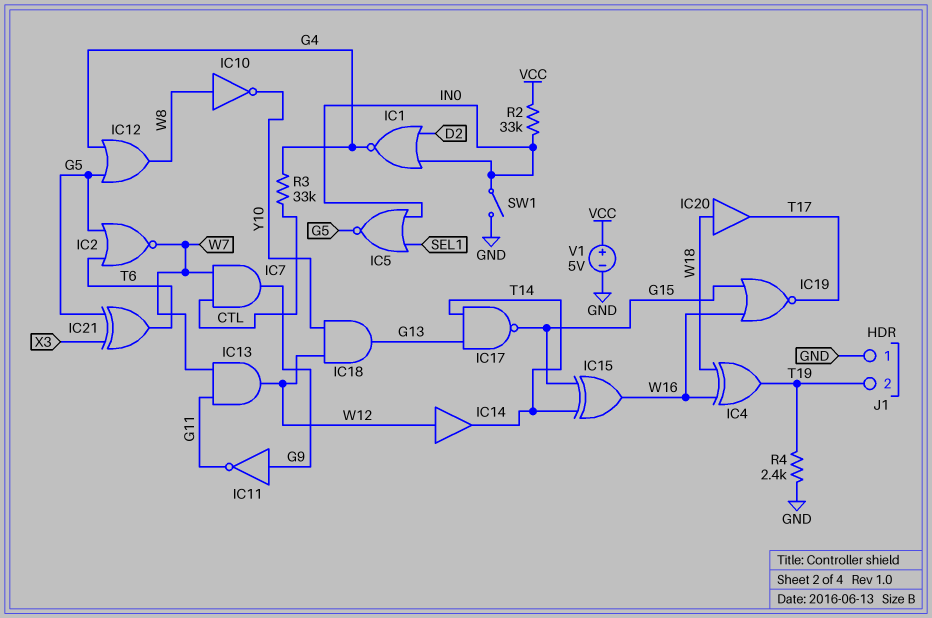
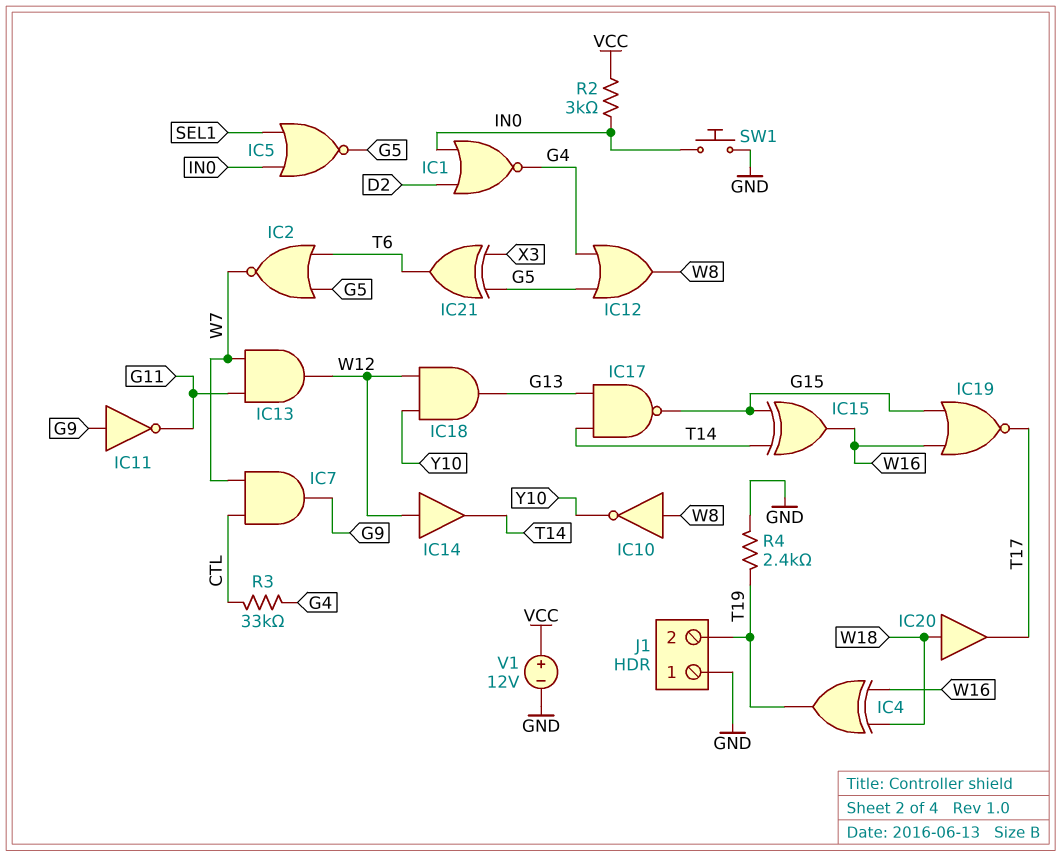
R2: 33k (IN0, VCC) -> 3k (IN0, VCC)
SW1: switch (GND, IN0) -> button (GND, IN0)
V1: 5V (plus VCC, minus GND) -> 12V (plus VCC, minus GND)

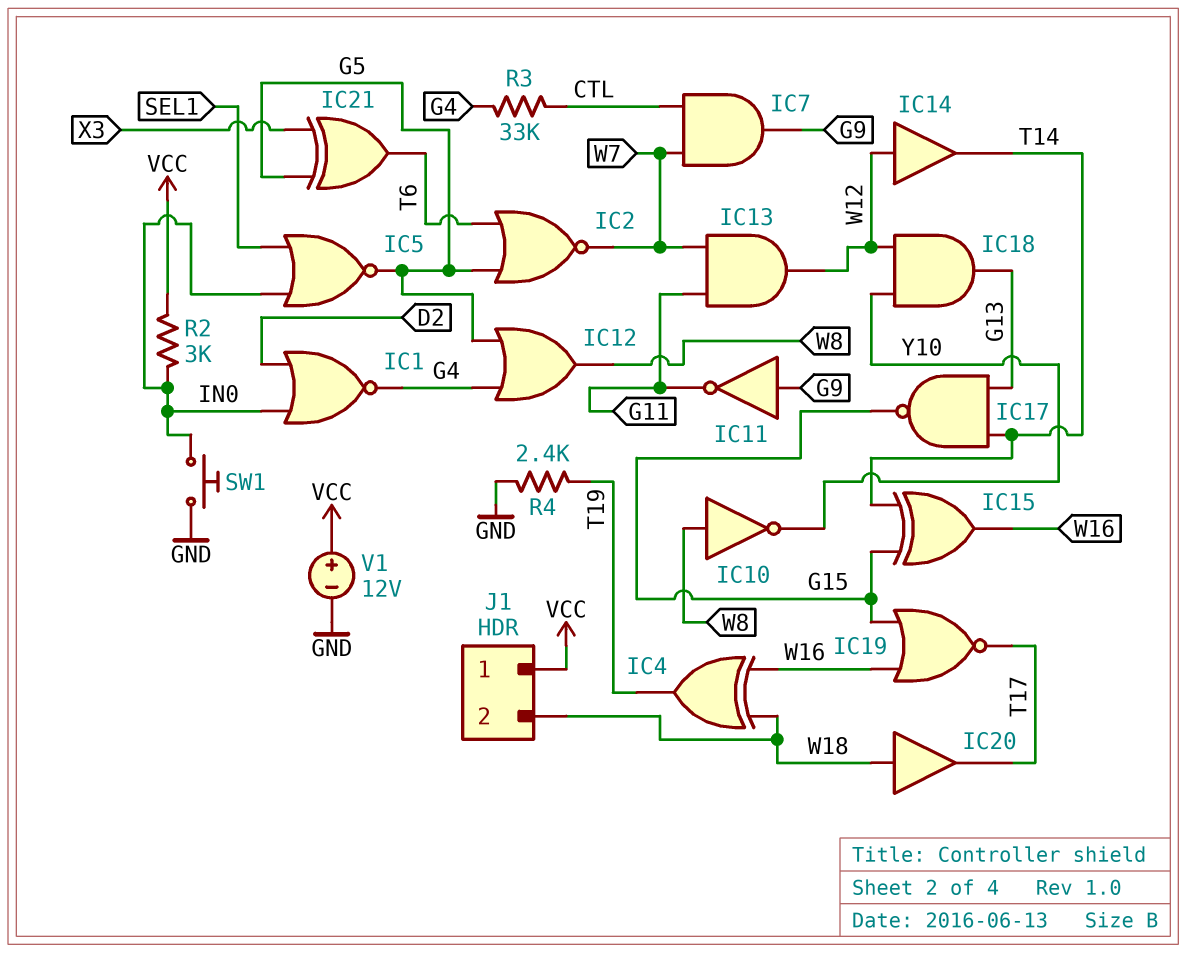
J1 pin 1: GND -> VCC
J1 pin 2: T19 -> W18

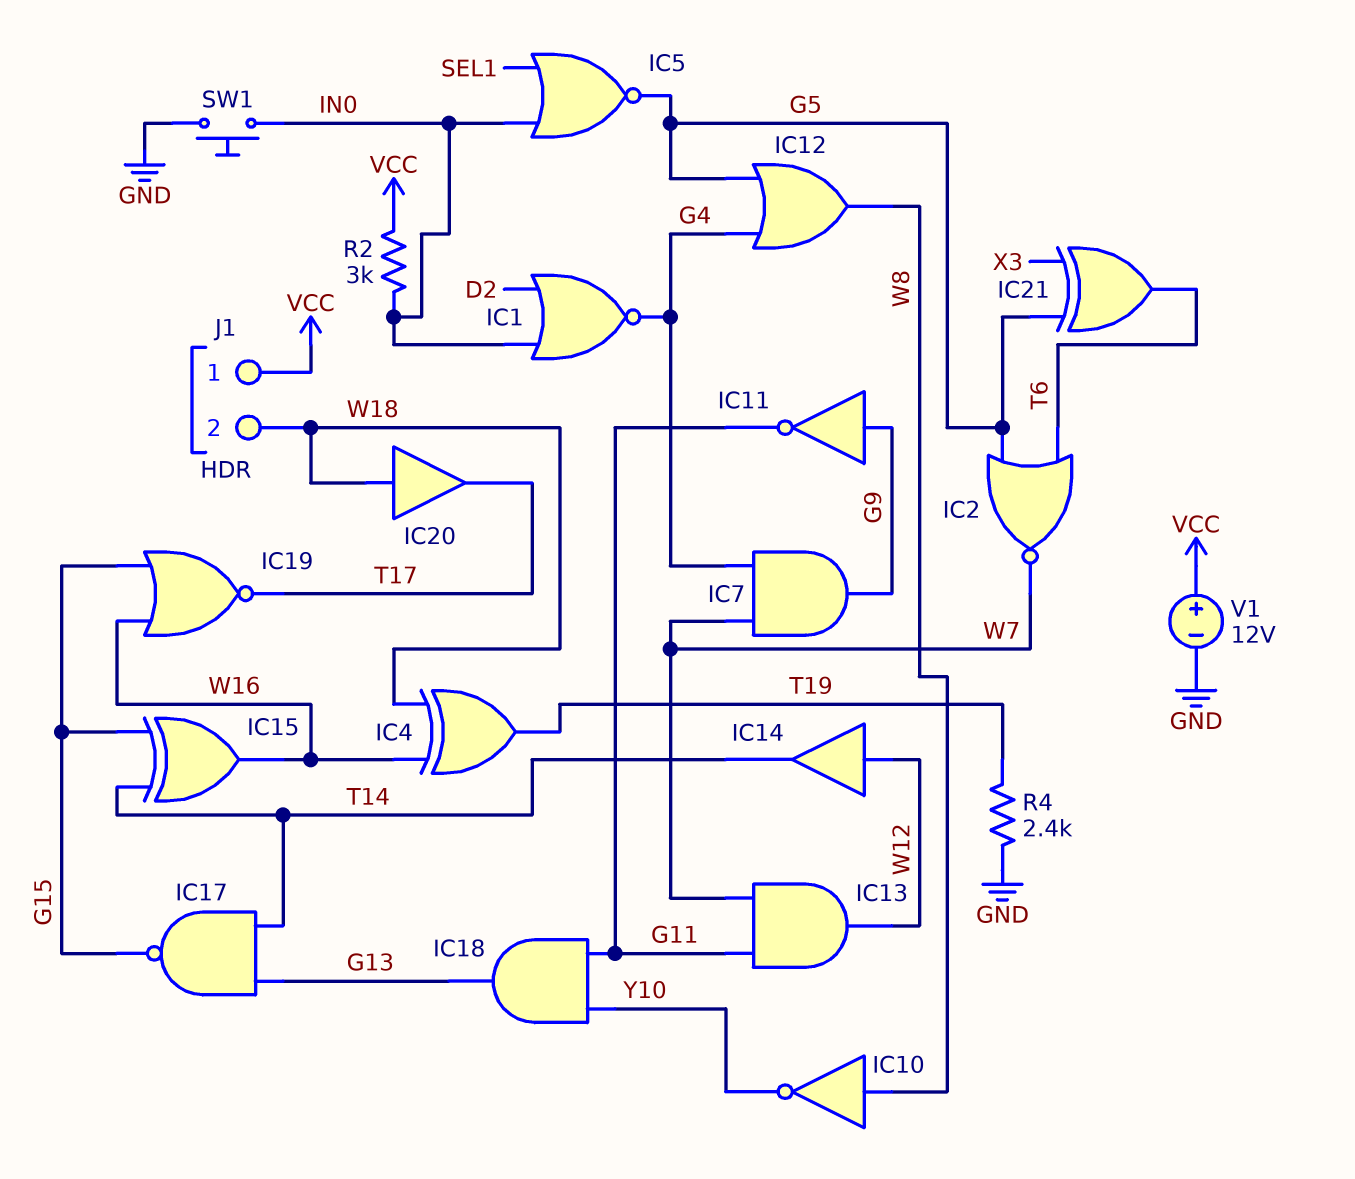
IC7: AND (in CTL, in W7, out G9) -> AND (in G4, in W7, out G9)
IC18: AND (in W12, in Y10, out G13) -> AND (in G11, in Y10, out G13)
R3: 33k (CTL, G4) -> none

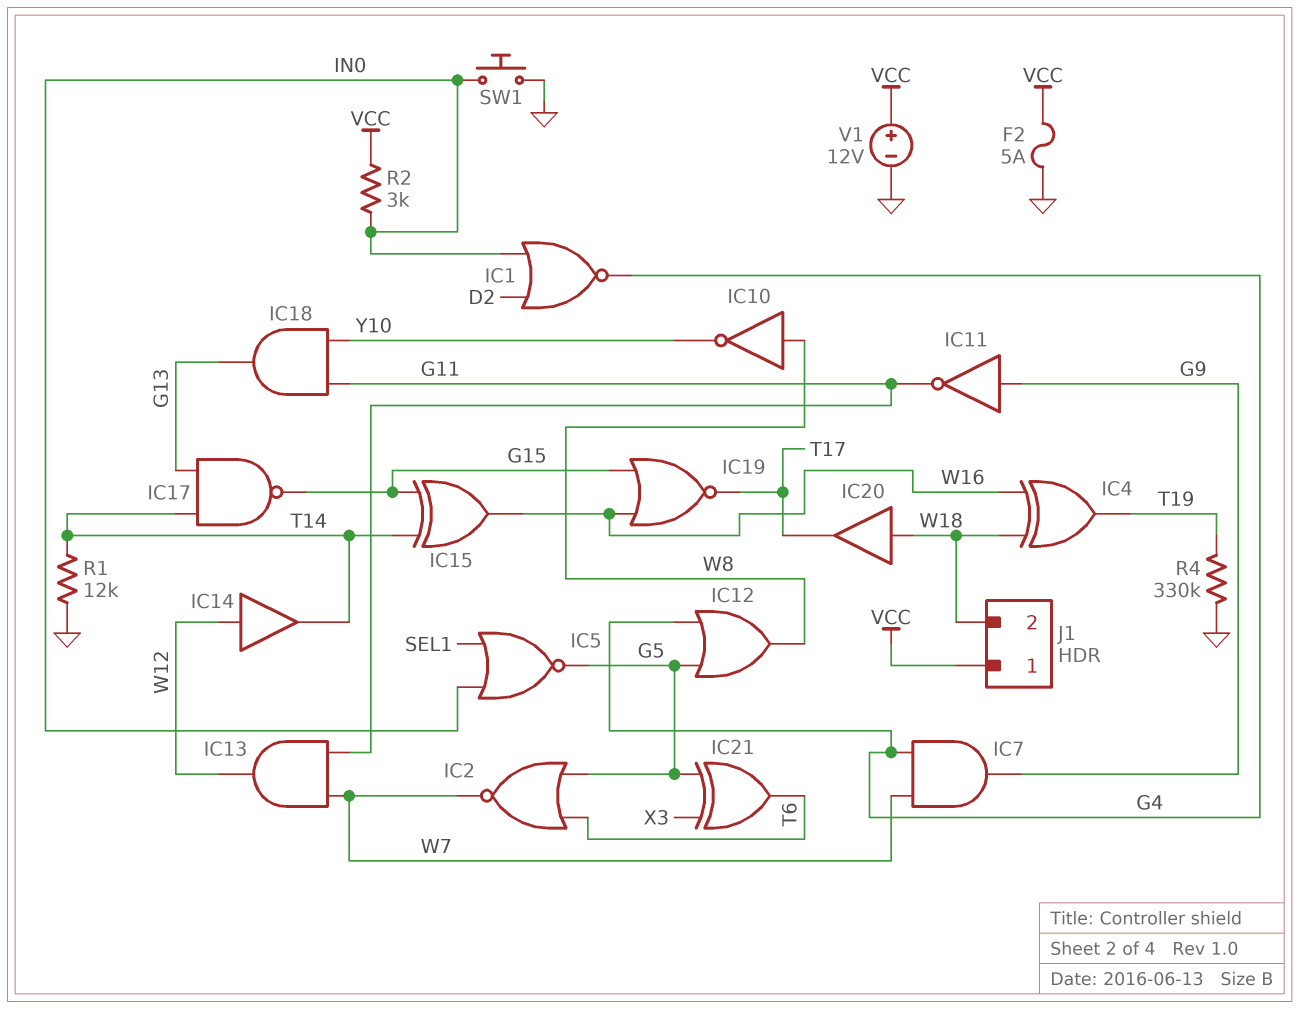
F2: none -> 5A (GND, VCC)
R1: none -> 12k (GND, T14)
R4: 2.4k (GND, T19) -> 330k (GND, T19)

